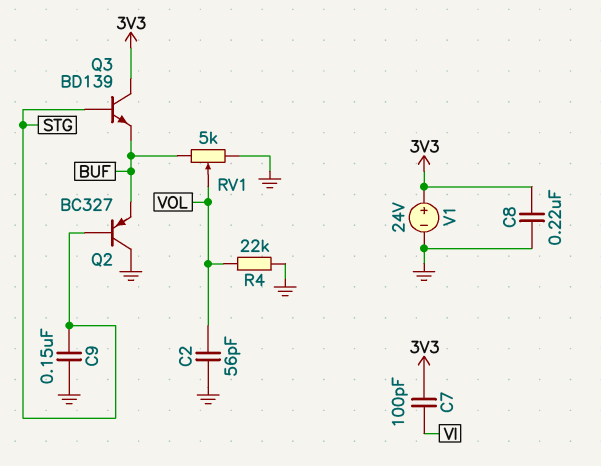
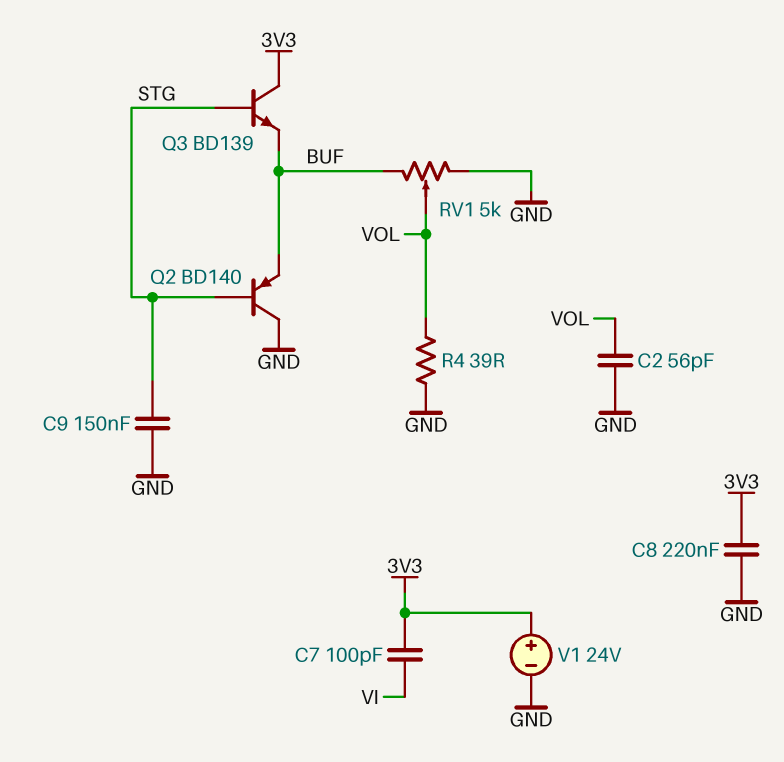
Q2: PNP BC327 (B STG, C GND, E BUF) -> PNP BD140 (B STG, C GND, E BUF)
R4: 22k (GND, VOL) -> 39 (GND, VOL)

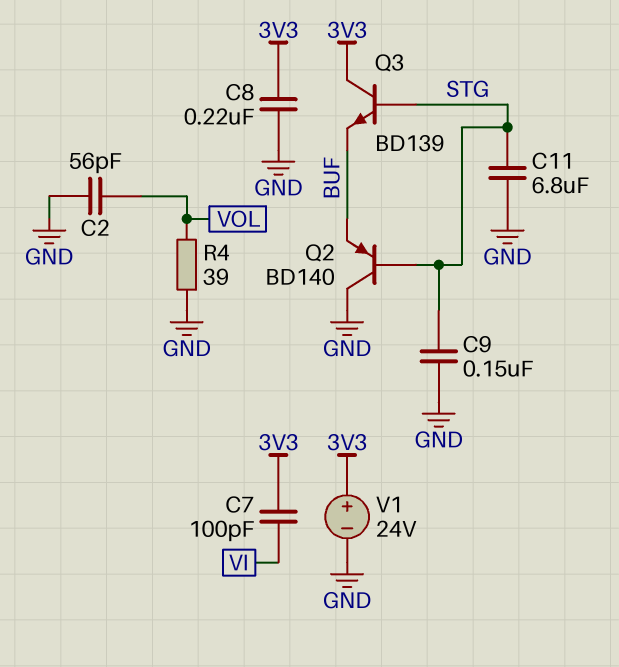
C11: none -> 6.8uF (GND, STG)
RV1: 5k (BUF, GND, wiper VOL) -> none

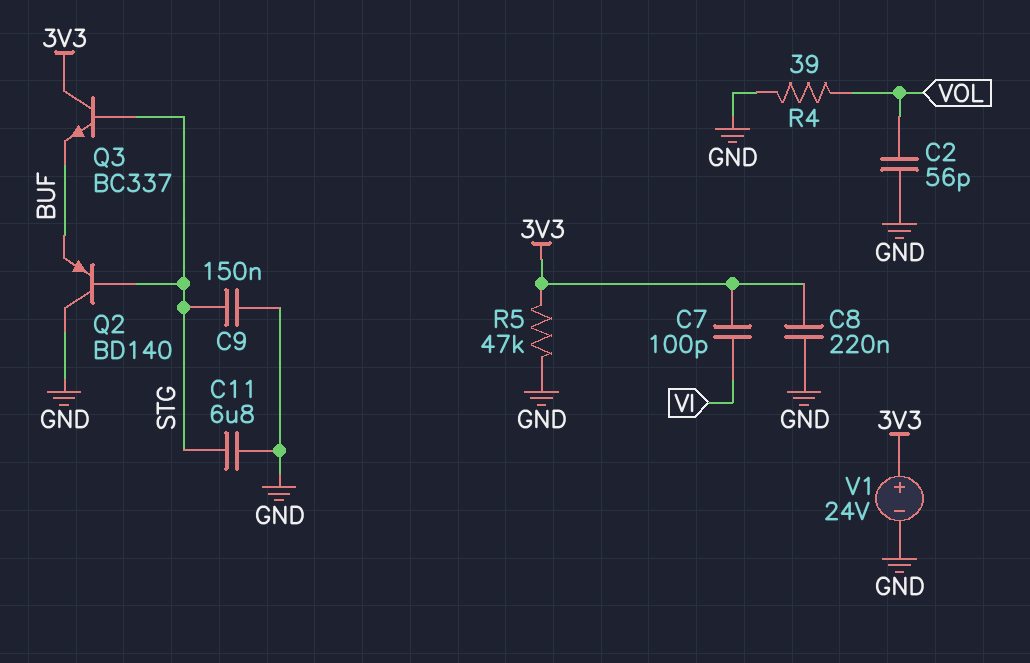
Q3: NPN BD139 (B STG, C 3V3, E BUF) -> NPN BC337 (B STG, C 3V3, E BUF)
R5: none -> 47k (3V3, GND)

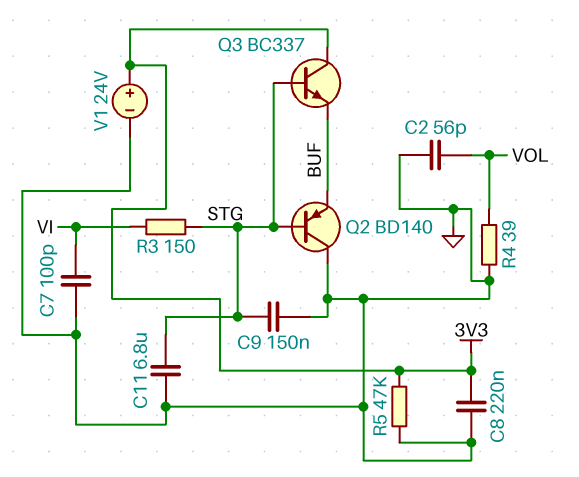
C7: 100pF (3V3, VI) -> 100pF (GND, VI)
R3: none -> 150 (STG, VI)

